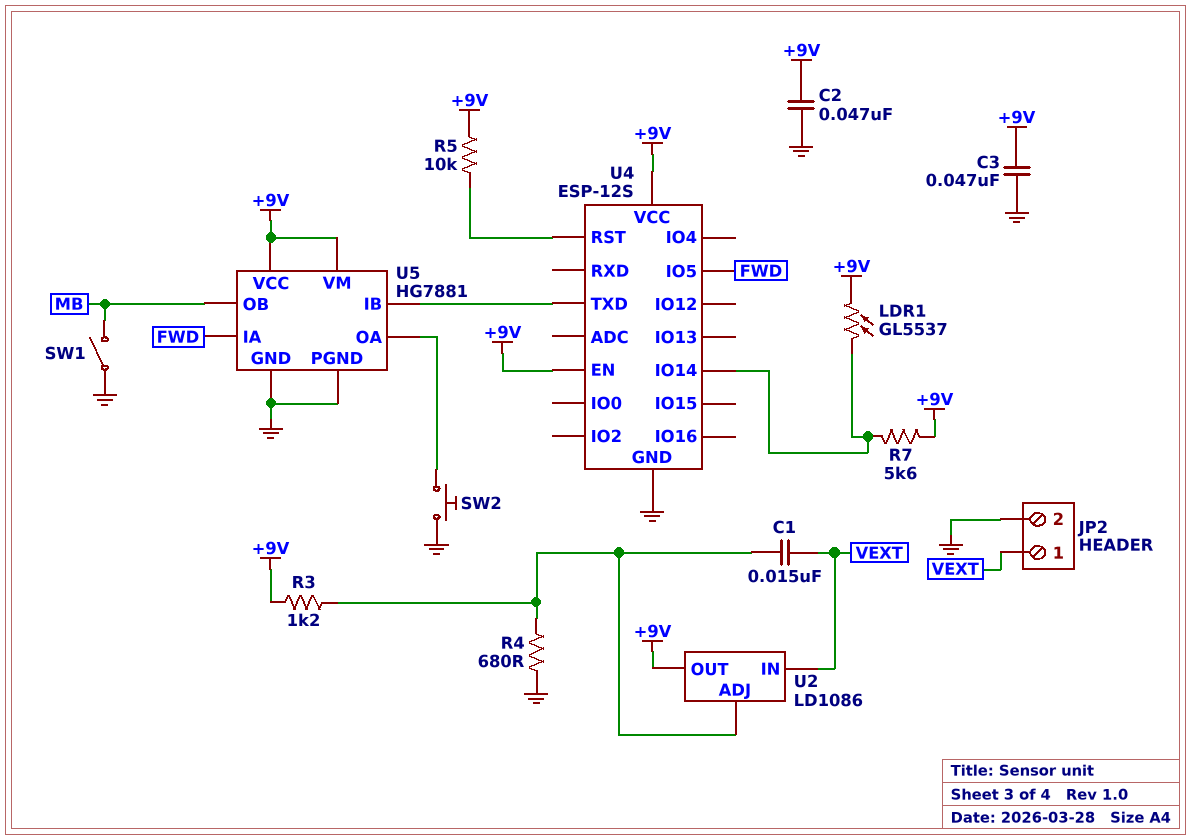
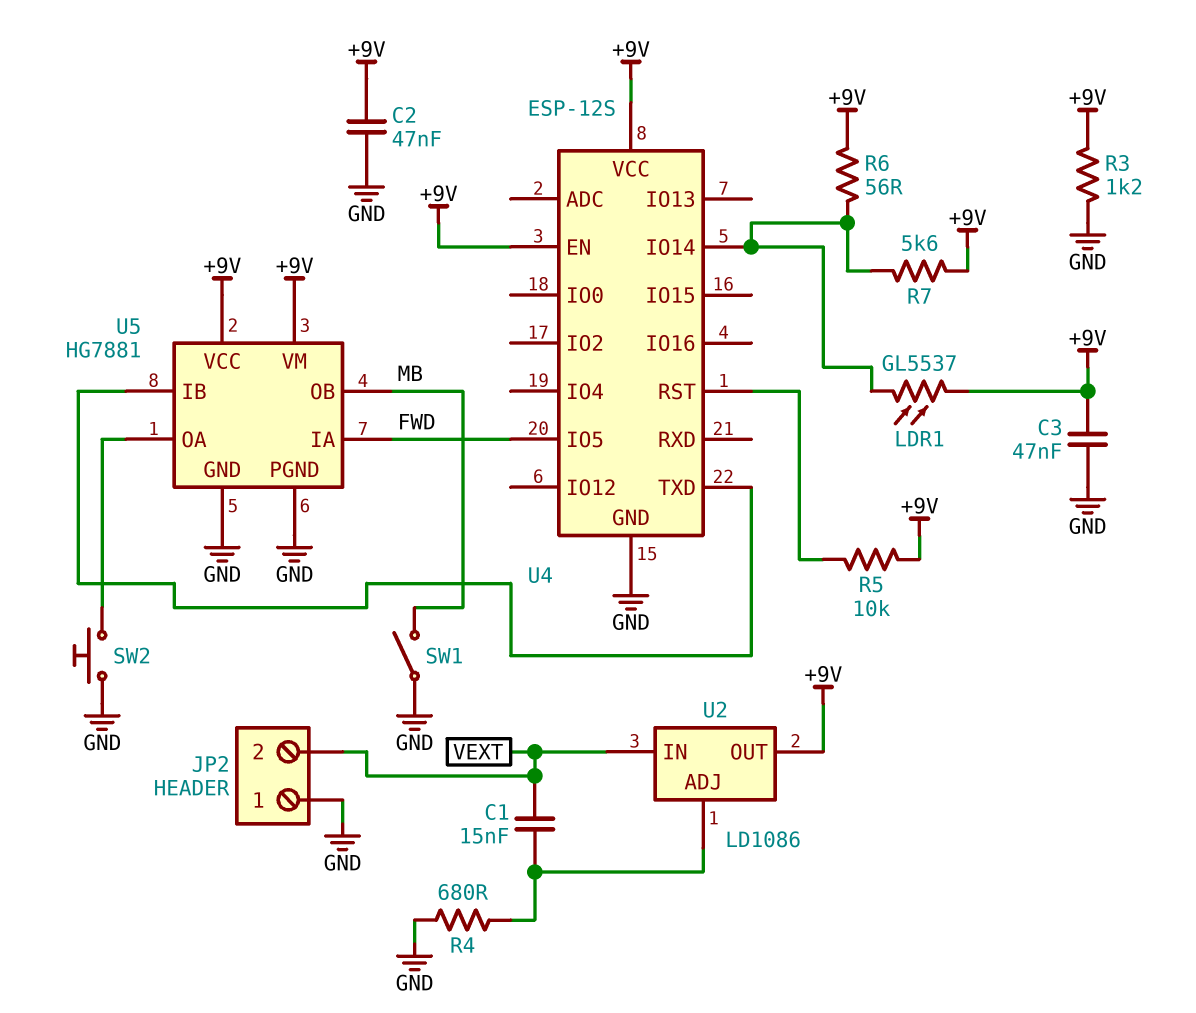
JP2 pin 1: VEXT -> GND
JP2 pin 2: GND -> VEXT
R3: 1.2k (+9V, U2/ADJ) -> 1.2k (+9V, GND)
R6: none -> 56 (+9V, U4/IO14)

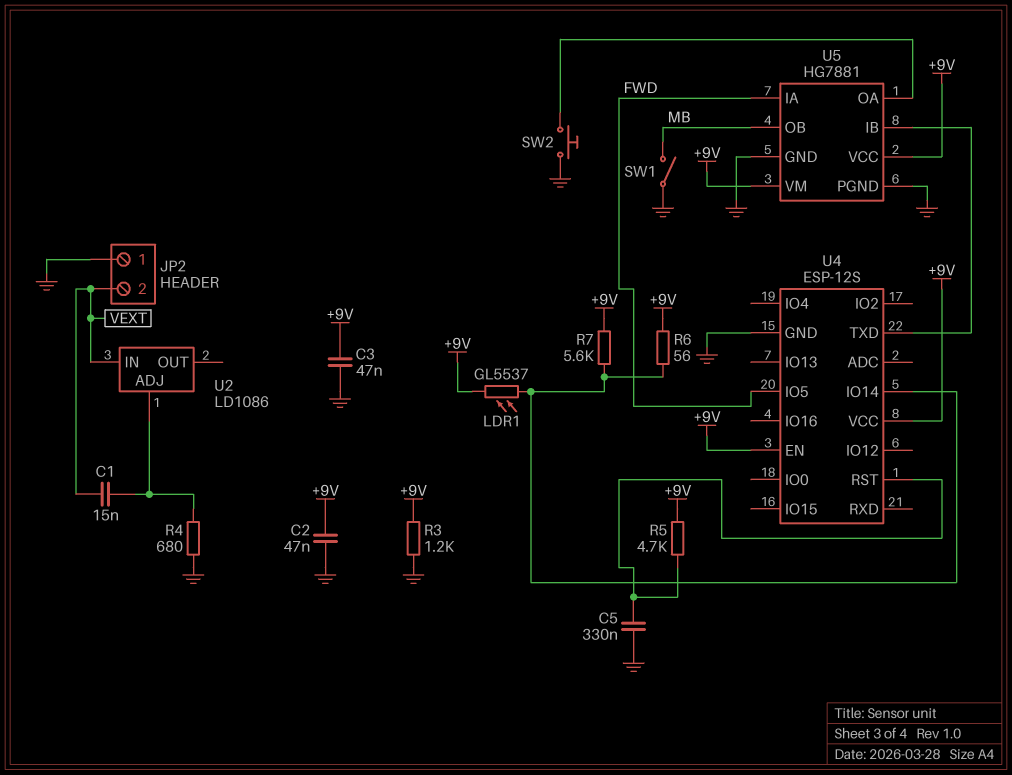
C5: none -> 330nF (GND, U4/RST)
R5: 10k (+9V, U4/RST) -> 4.7k (+9V, U4/RST)
U2 pin OUT: +9V -> none

